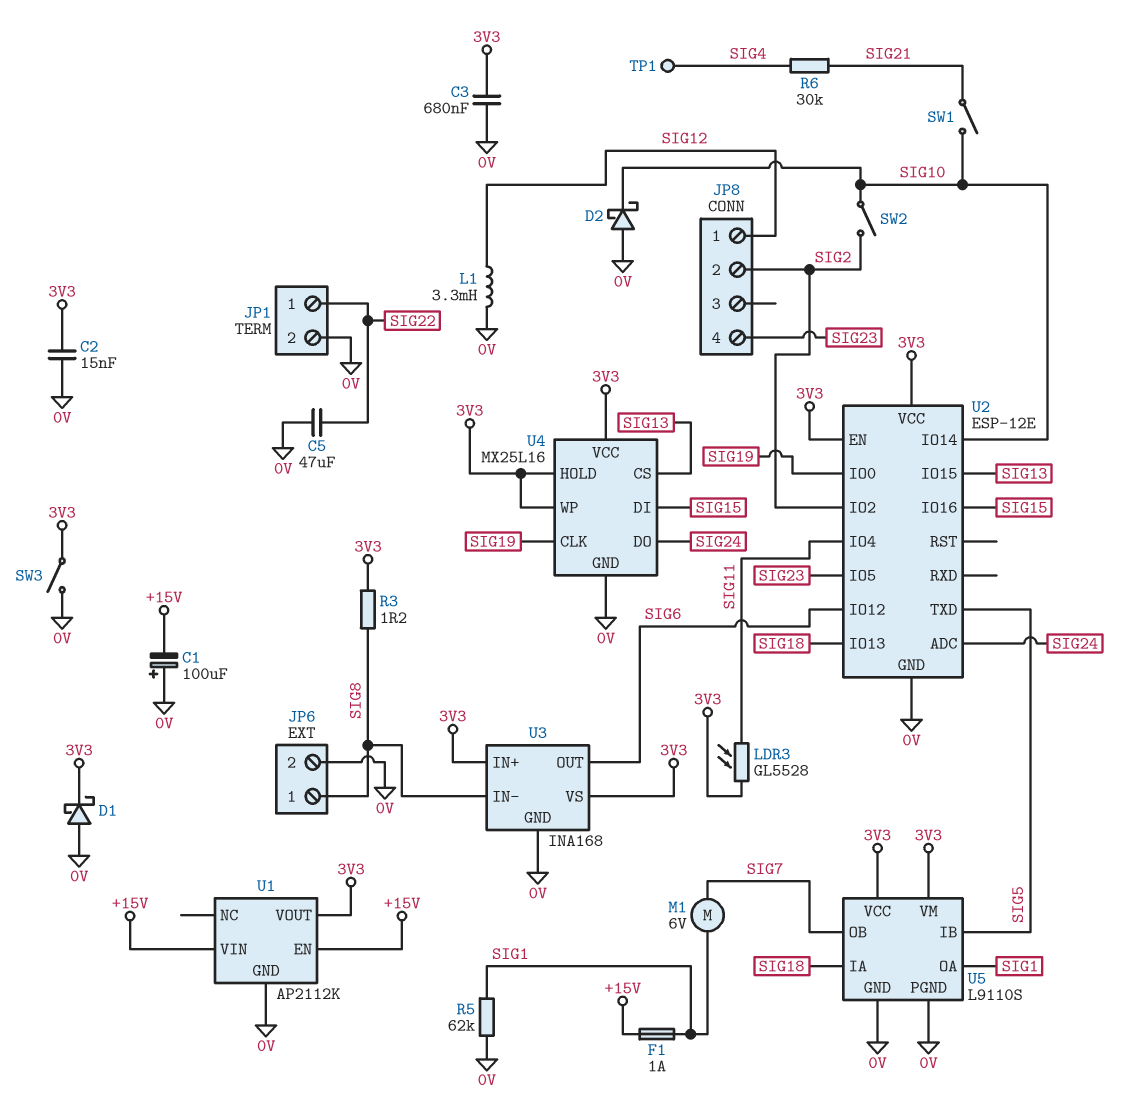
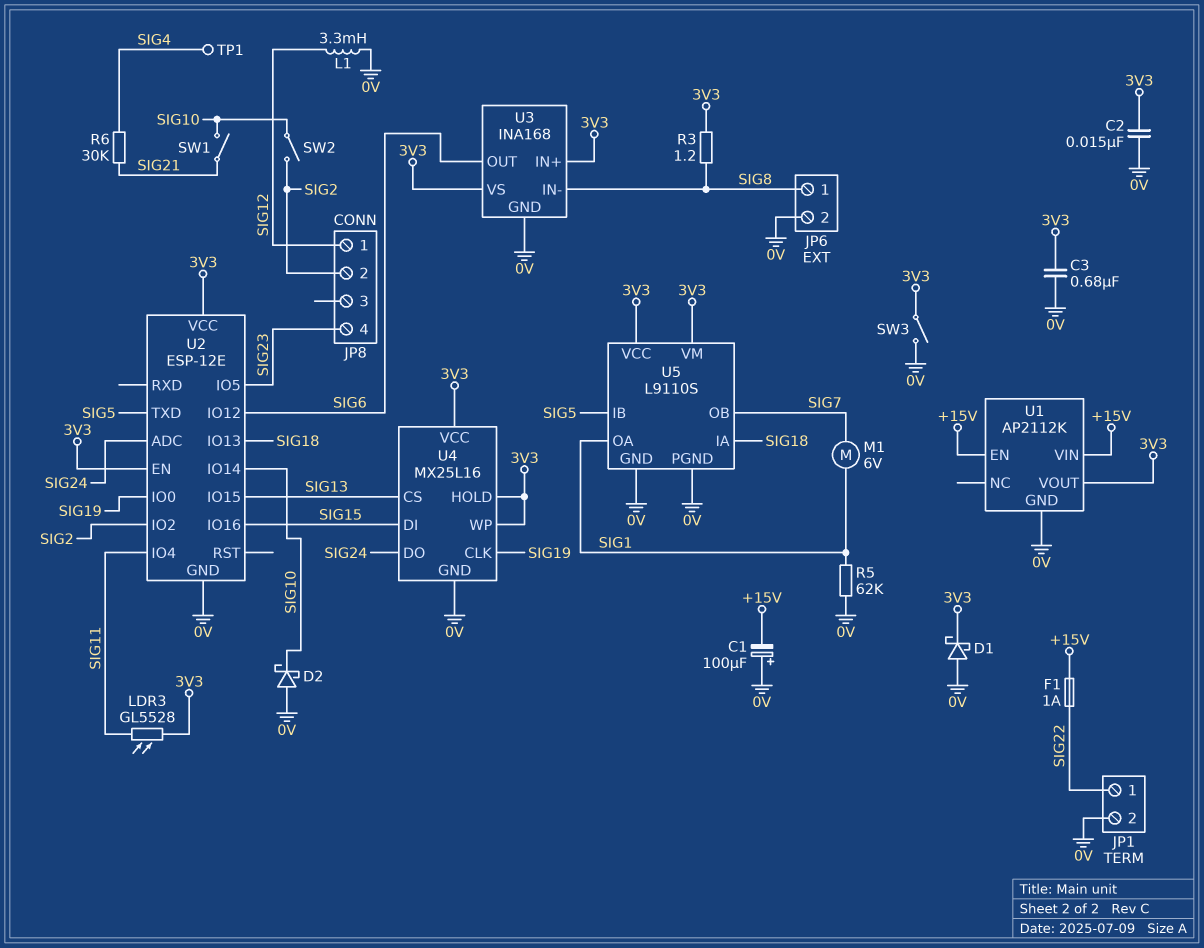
C5: 47uF (0V, SIG22) -> none
F1: 1A (+15V, SIG1) -> 1A (+15V, SIG22)

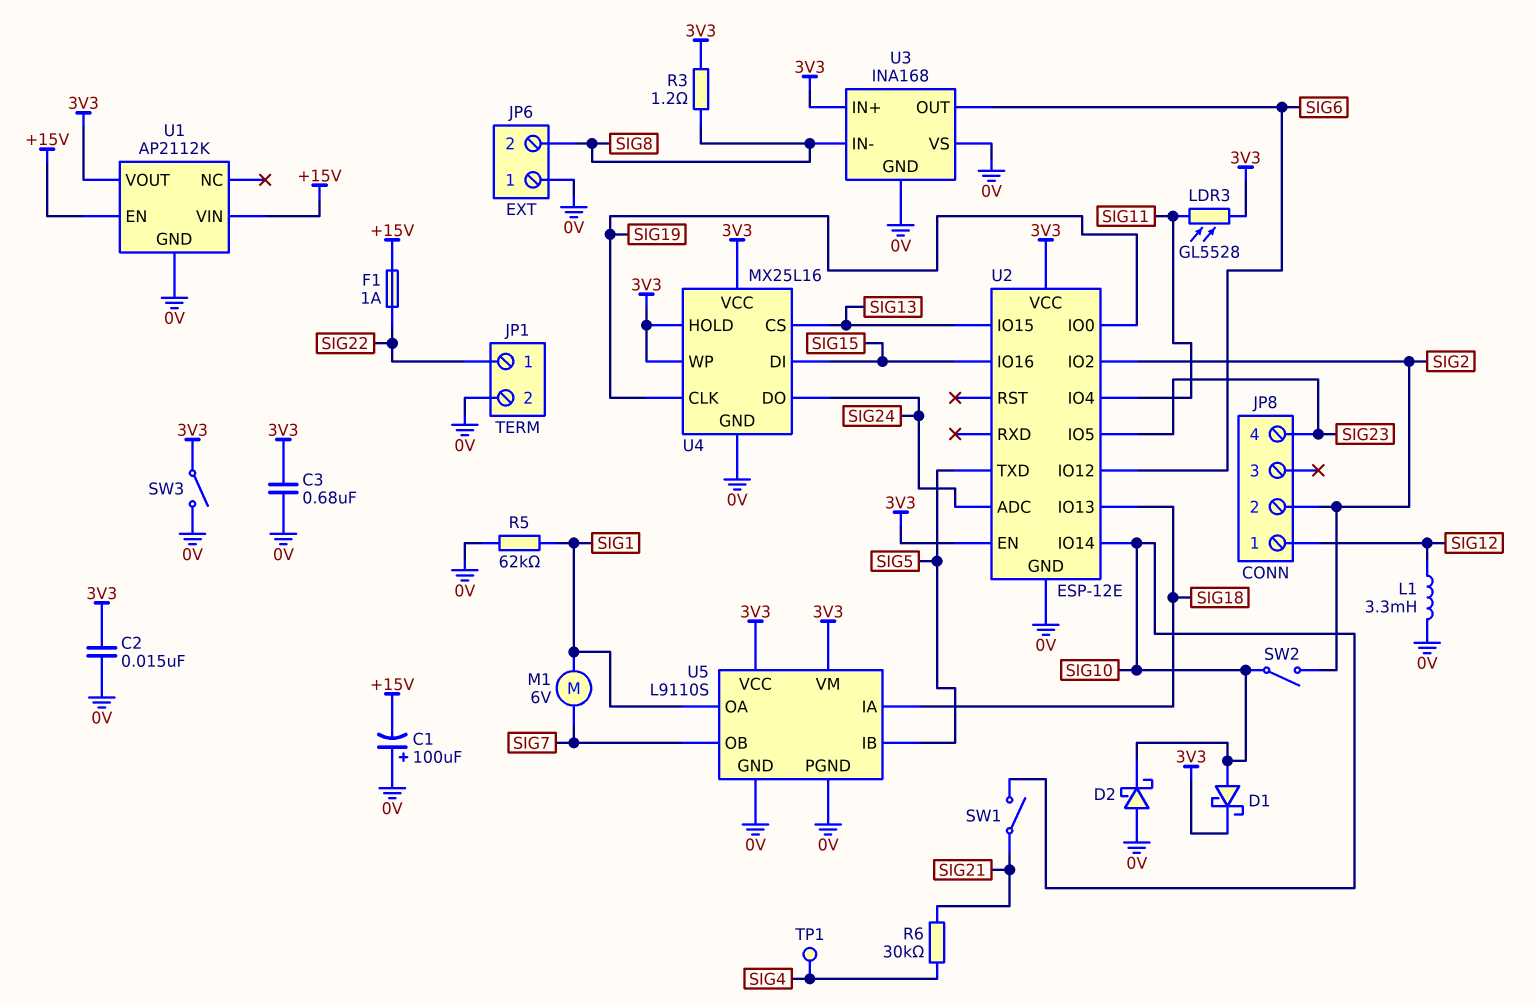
D1: schottky (A 0V, K 3V3) -> schottky (A SIG10, K 3V3)
JP6 pin 1: SIG8 -> 0V
JP6 pin 2: 0V -> SIG8
U3 pin VS: 3V3 -> 0V

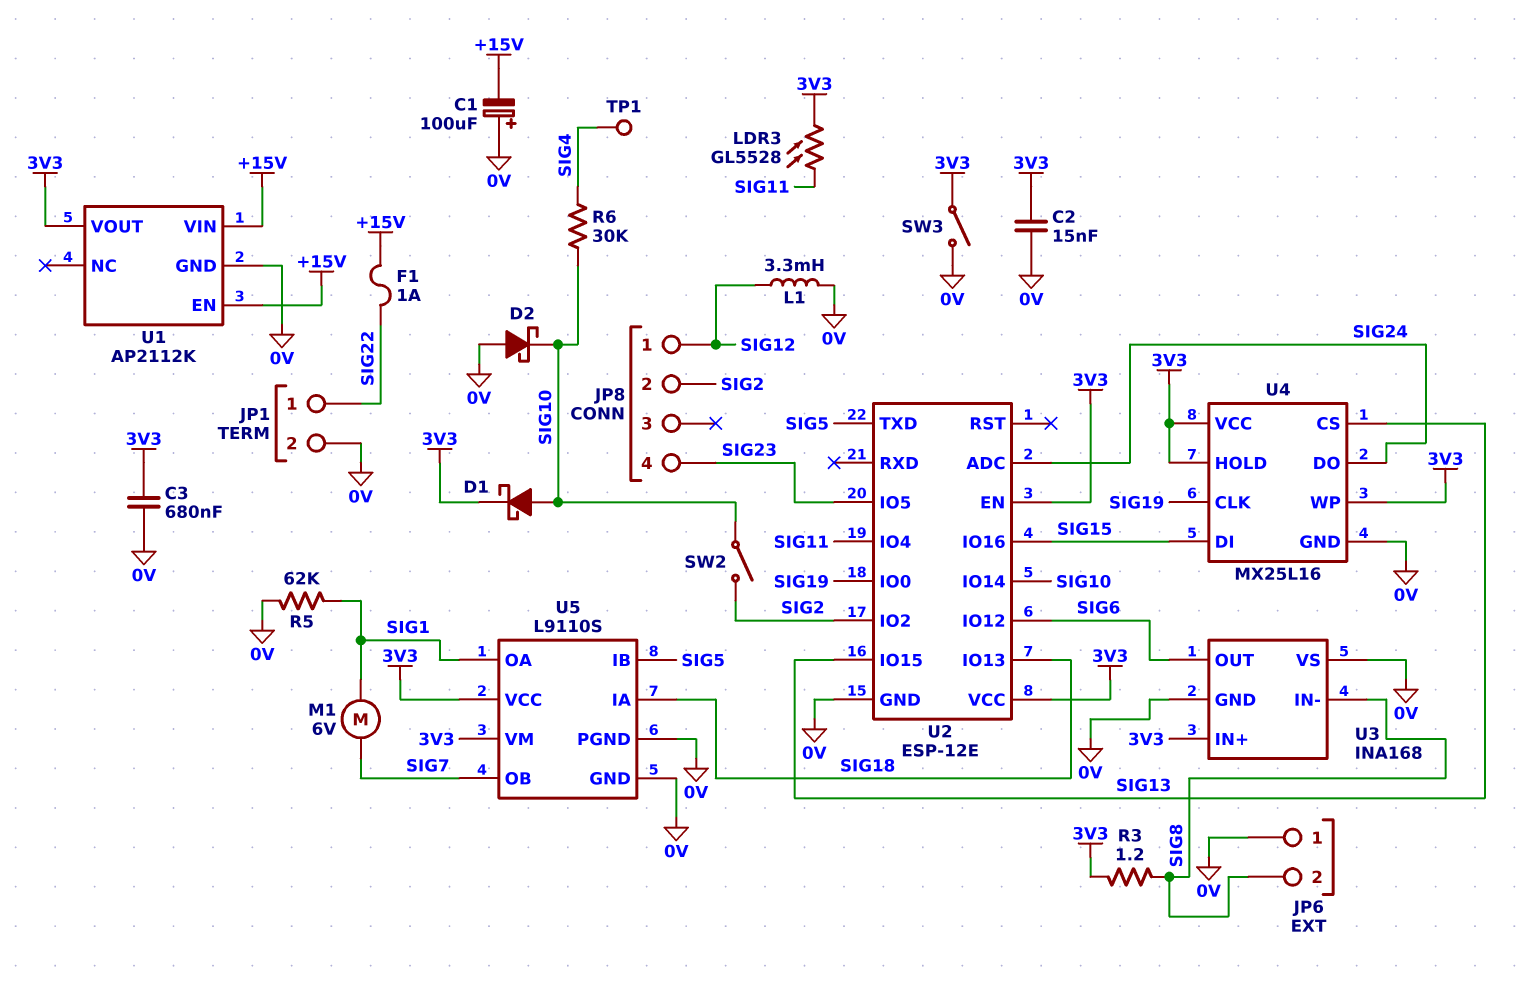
R6: 30k (SIG4, SIG21) -> 30k (SIG4, SIG10)
SW1: switch (SIG10, SIG21) -> none

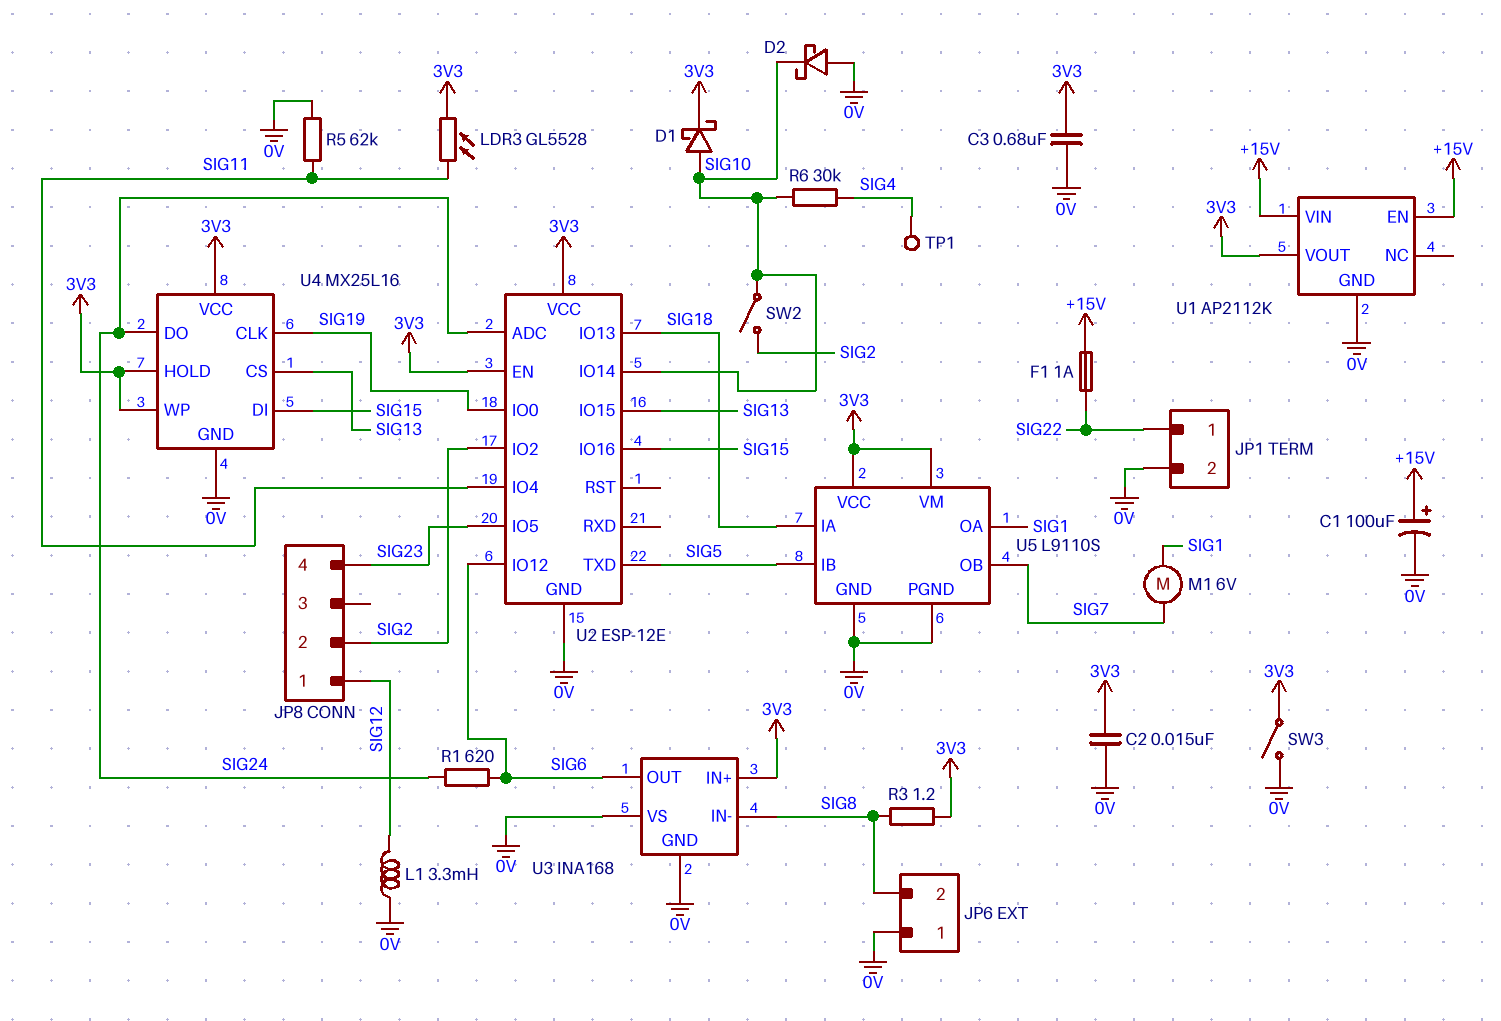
C1: 100uF (plus 0V, minus +15V) -> 100uF (plus +15V, minus 0V)
R1: none -> 620 (SIG6, SIG24)
R5: 62k (0V, SIG1) -> 62k (0V, SIG11)

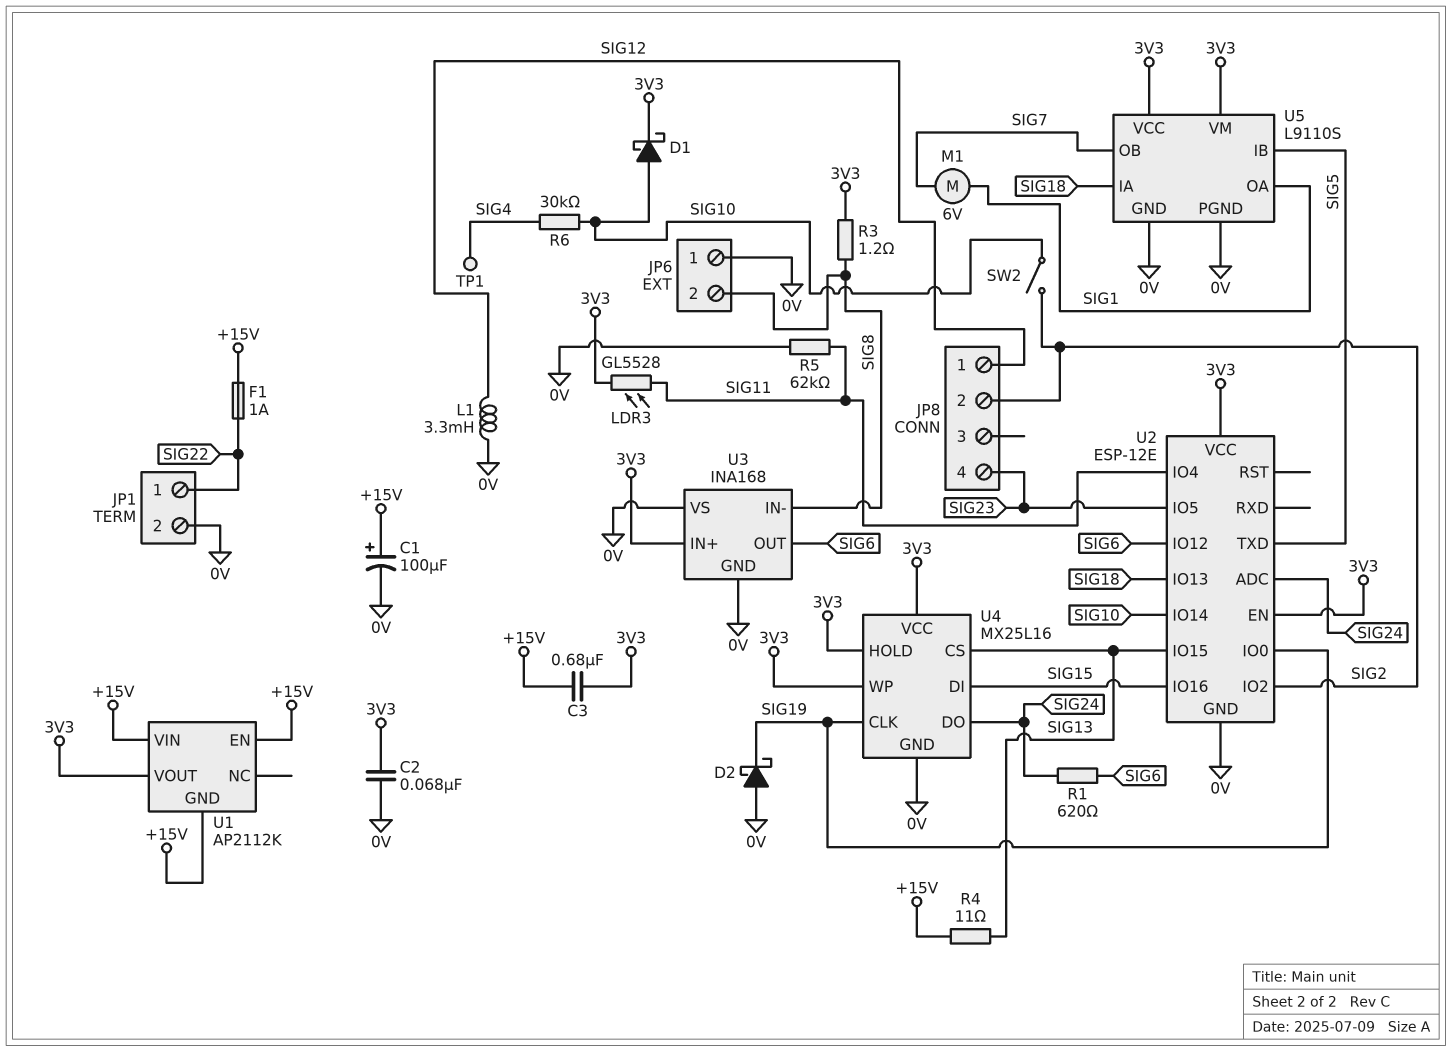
C2: 15nF (0V, 3V3) -> 68nF (0V, 3V3)
C3: 680nF (0V, 3V3) -> 680nF (+15V, 3V3)
D2: schottky (A 0V, K SIG10) -> schottky (A 0V, K SIG19)
R4: none -> 11 (+15V, SIG13)
SW3: switch (0V, 3V3) -> none
U1 pin GND: 0V -> +15V

